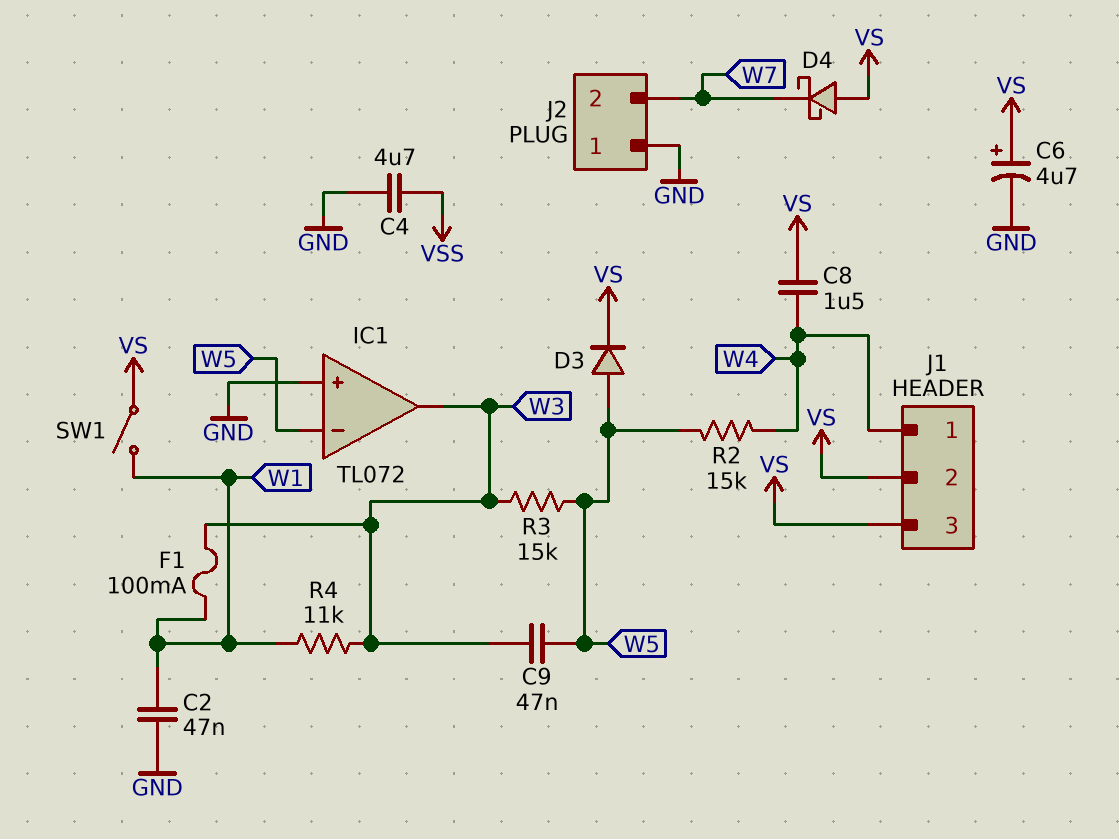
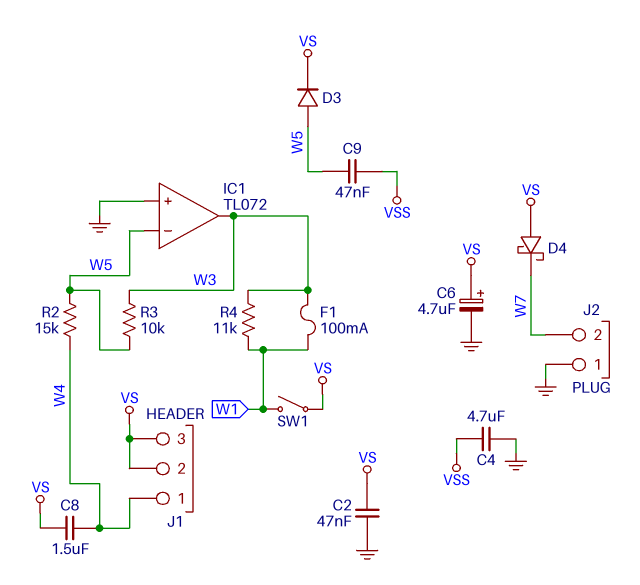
C2: 47nF (GND, W1) -> 47nF (GND, VS)
C9: 47nF (W3, W5) -> 47nF (VSS, W5)
R3: 15k (W3, W5) -> 10k (W3, W5)

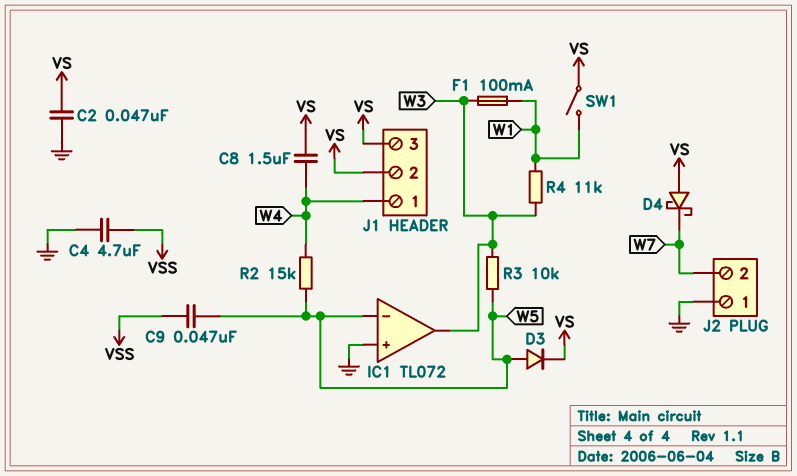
C6: 4.7uF (plus VS, minus GND) -> none

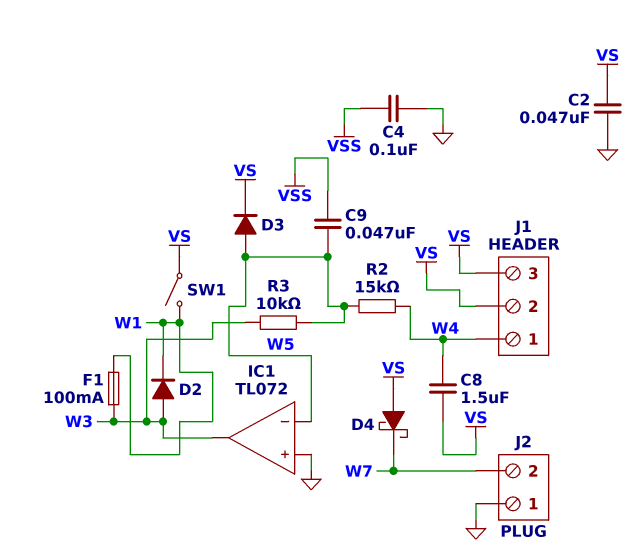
C4: 4.7uF (GND, VSS) -> 100nF (GND, VSS)
D2: none -> diode (A W3, K W1)
R4: 11k (W1, W3) -> none

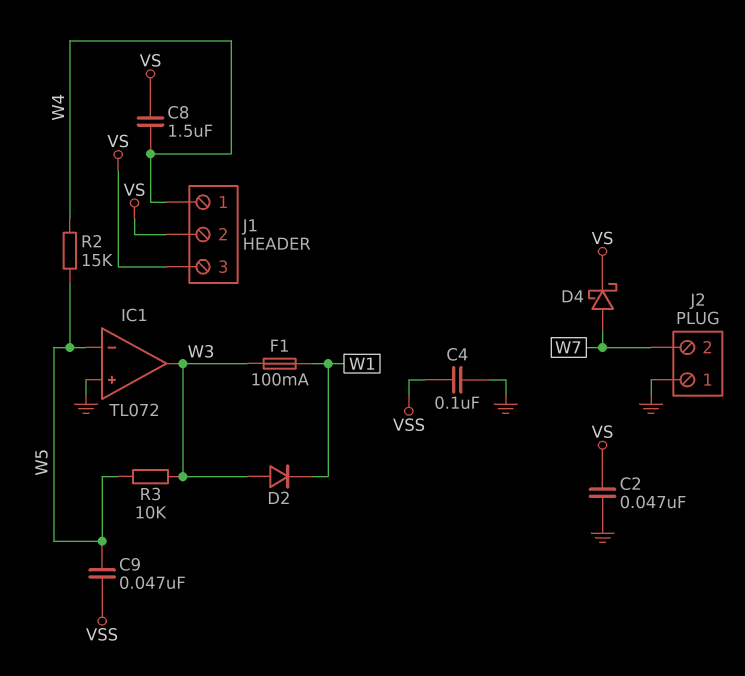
D3: diode (A W5, K VS) -> none
D4: schottky (A VS, K W7) -> schottky (A W7, K VS)
SW1: switch (VS, W1) -> none

